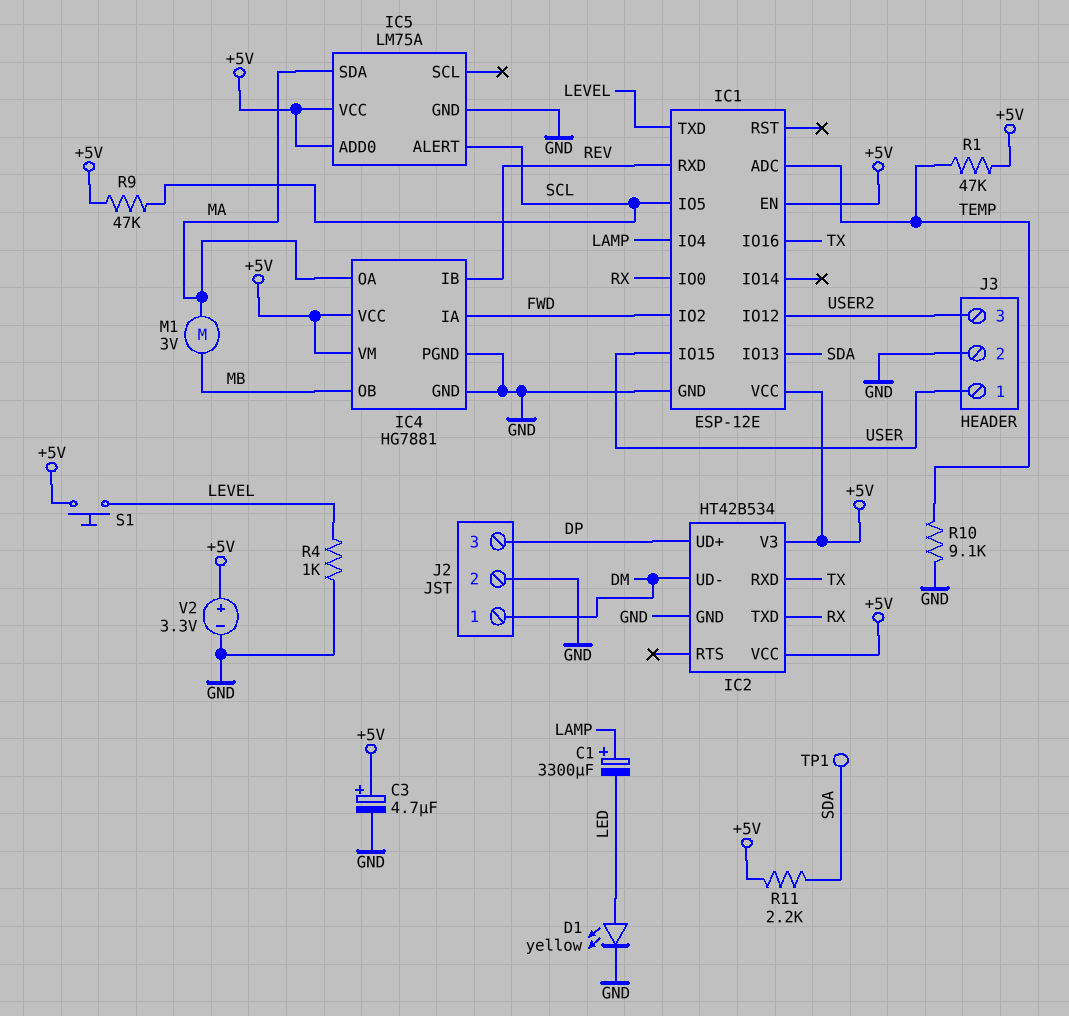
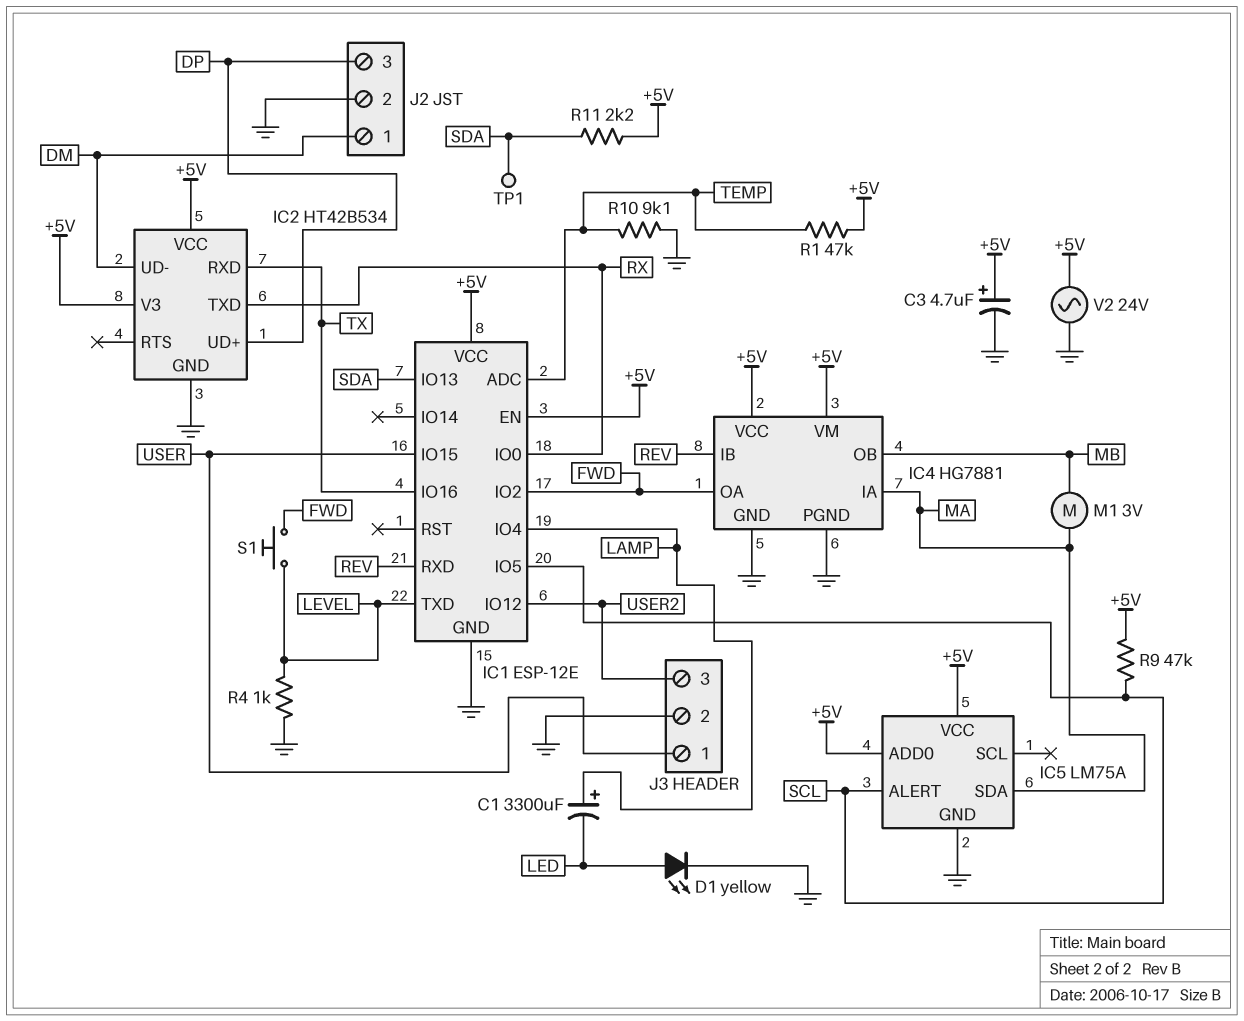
IC4 pin IA: FWD -> MA
IC4 pin OA: MA -> FWD
S1: button (+5V, LEVEL) -> button (FWD, LEVEL)
V2: 3.3V (plus +5V, minus GND) -> AC 24V (+5V, GND)

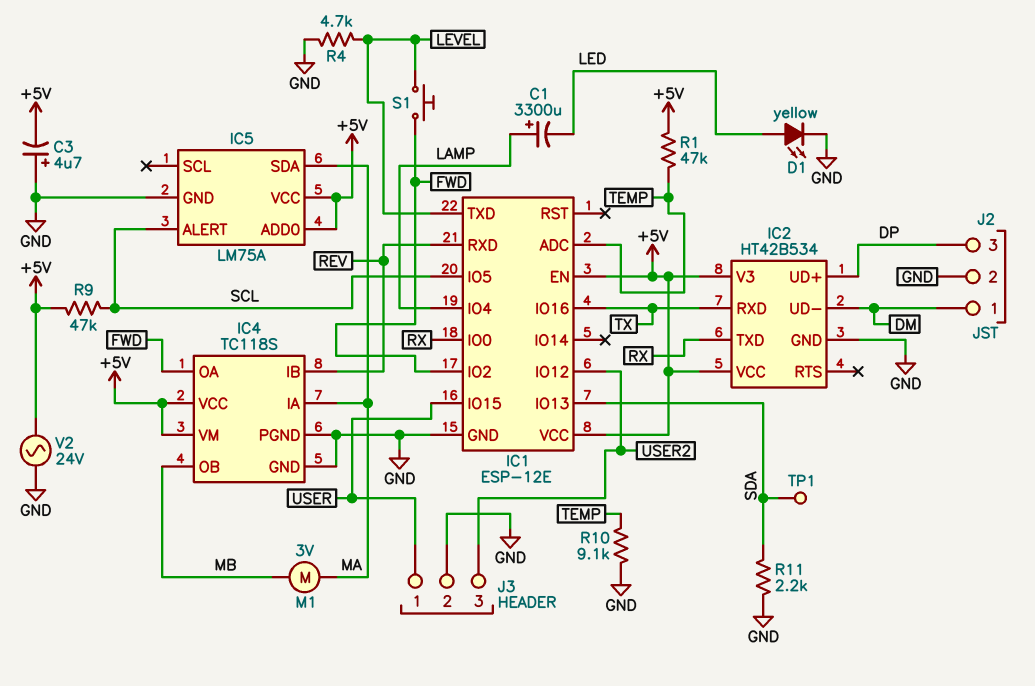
C3: 4.7uF (plus +5V, minus GND) -> 4.7uF (plus GND, minus +5V)
IC4: HG7881 -> TC118S
R4: 1k (GND, LEVEL) -> 4.7k (GND, LEVEL)
R11: 2.2k (+5V, SDA) -> 2.2k (GND, SDA)

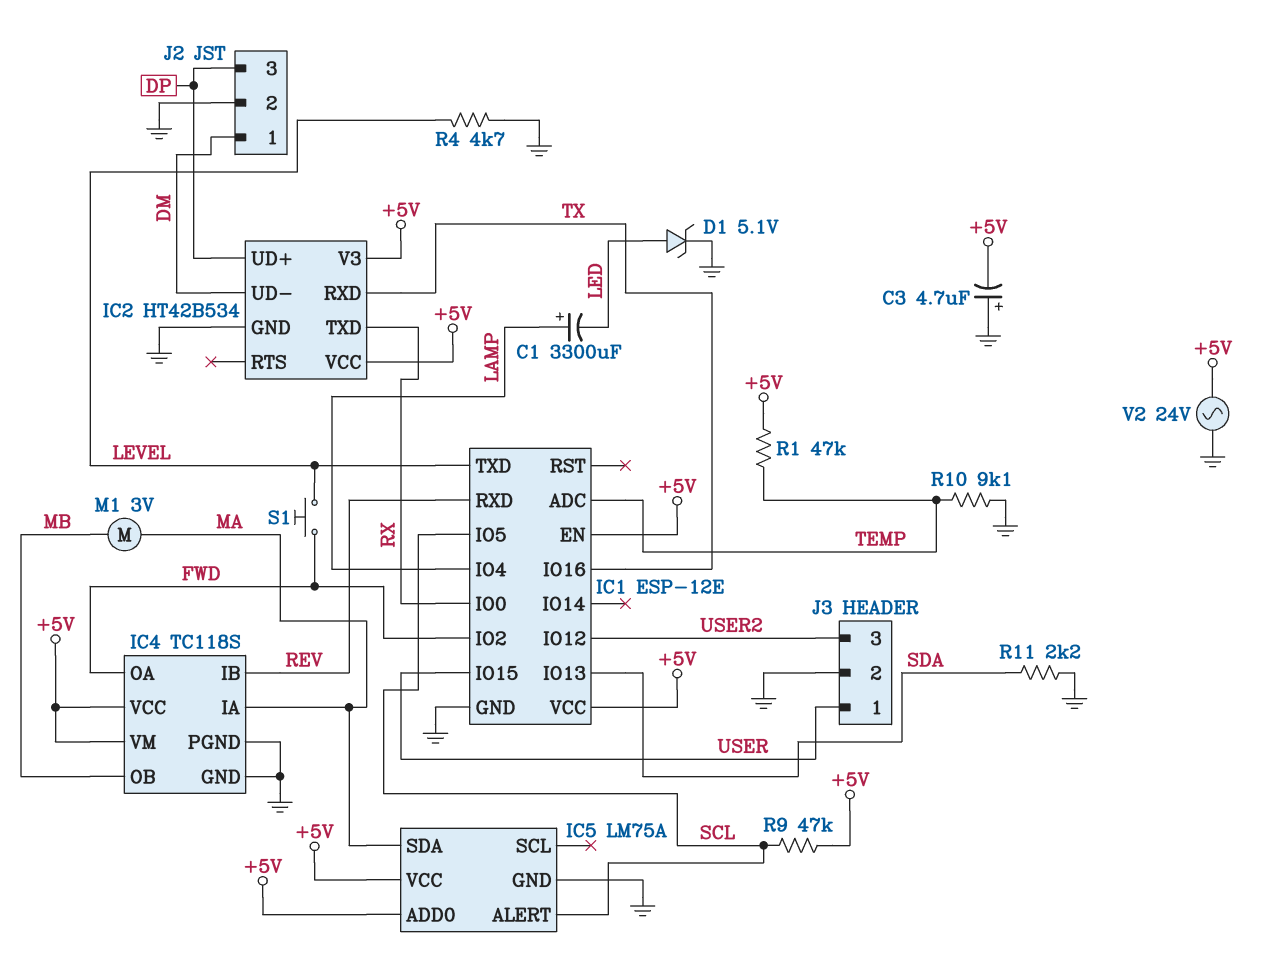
D1: LED yellow (A LED, K GND) -> zener 5.1V (A LED, K GND)
TP1: test point (SDA) -> none

